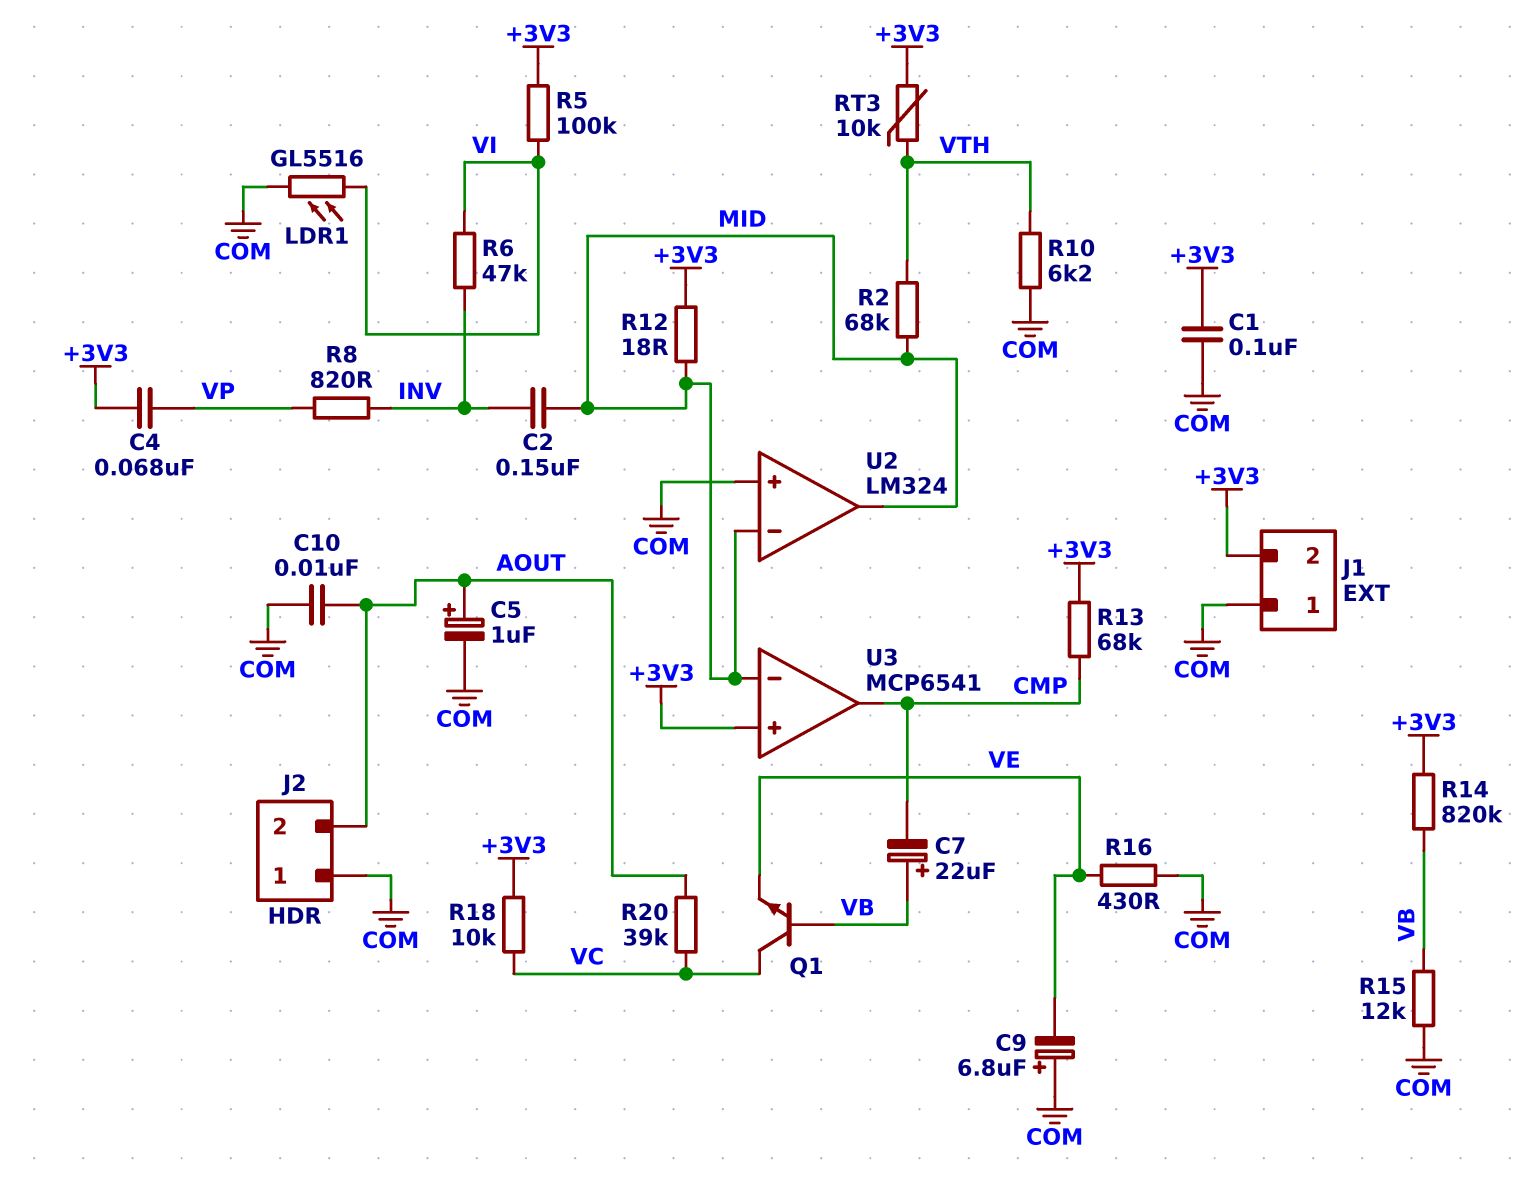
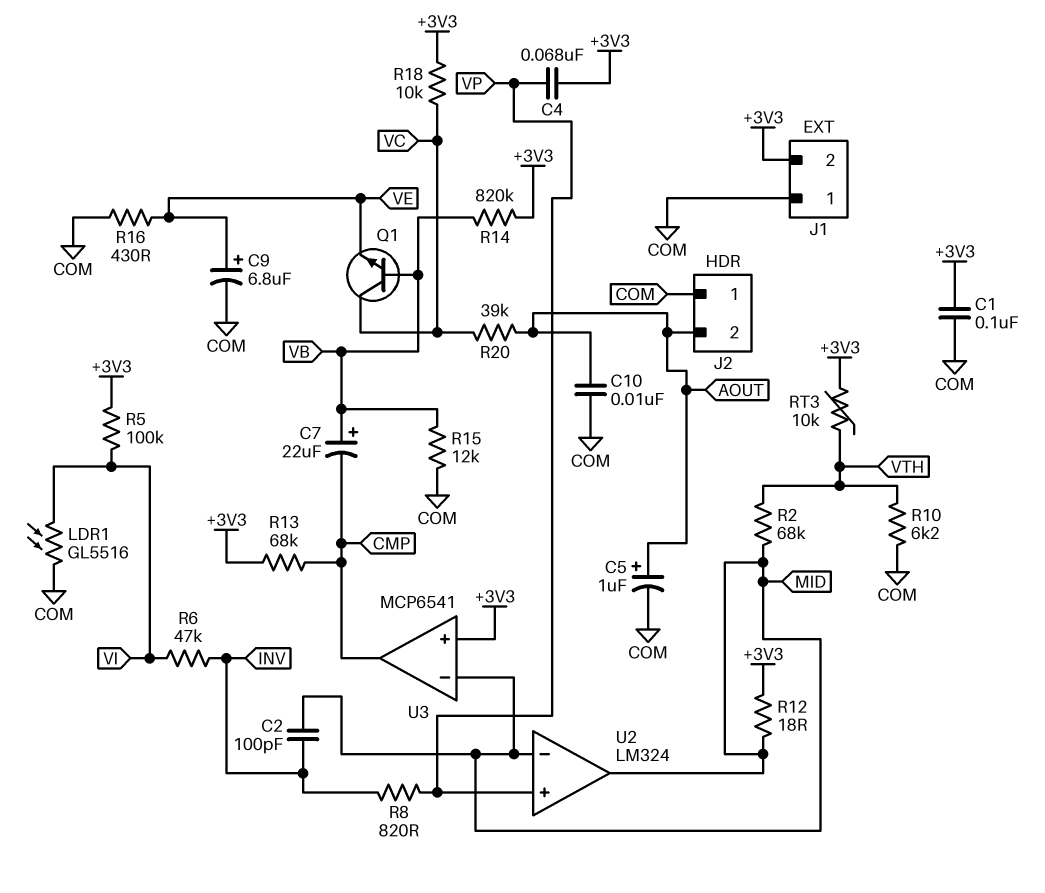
C2: 150nF (INV, MID) -> 100pF (INV, MID)
C9: 6.8uF (plus COM, minus VE) -> 6.8uF (plus VE, minus COM)
U2 pin in+: COM -> VP

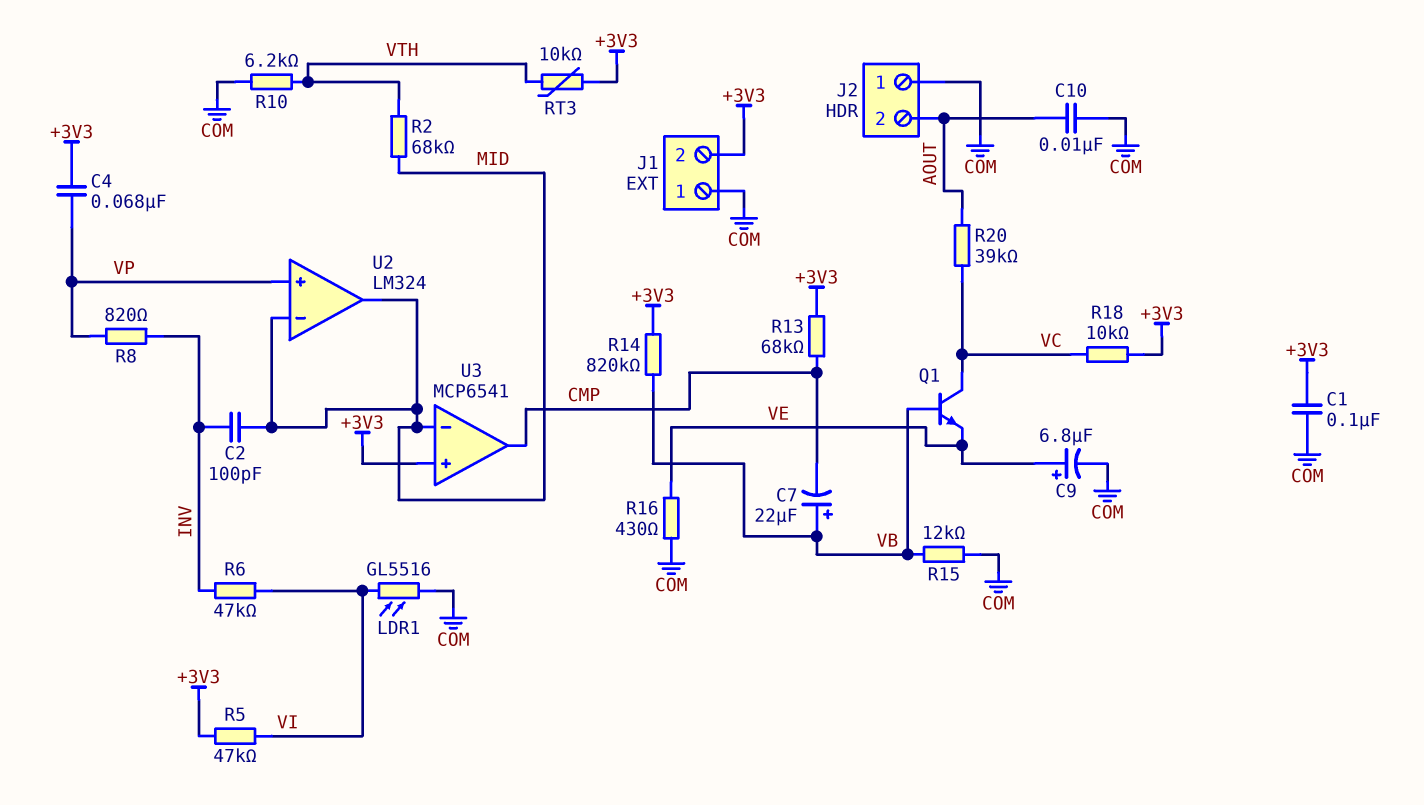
C5: 1uF (plus AOUT, minus COM) -> none
R5: 100k (+3V3, VI) -> 47k (+3V3, VI)
R12: 18 (+3V3, MID) -> none

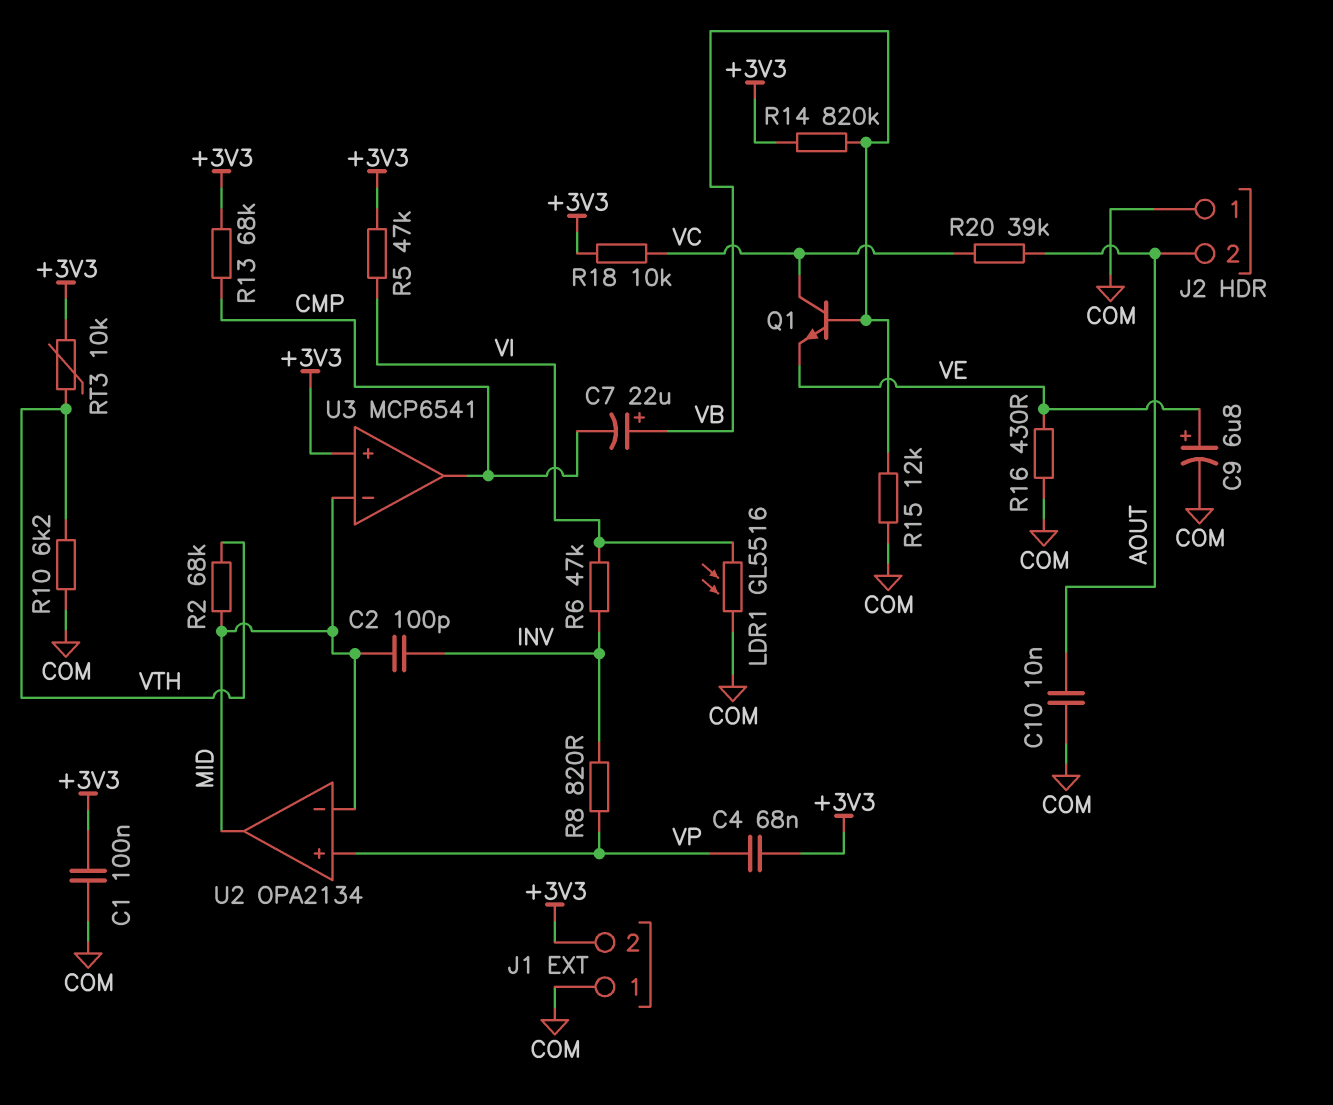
U2: LM324 -> OPA2134

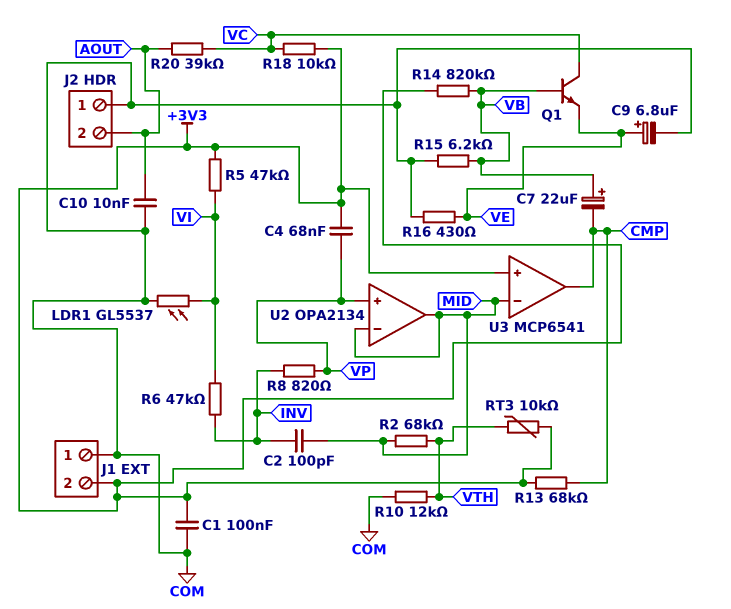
LDR1: GL5516 (COM, VI) -> GL5537 (COM, VI)
R10: 6.2k (COM, VTH) -> 12k (COM, VTH)
R15: 12k (COM, VB) -> 6.2k (COM, VB)

